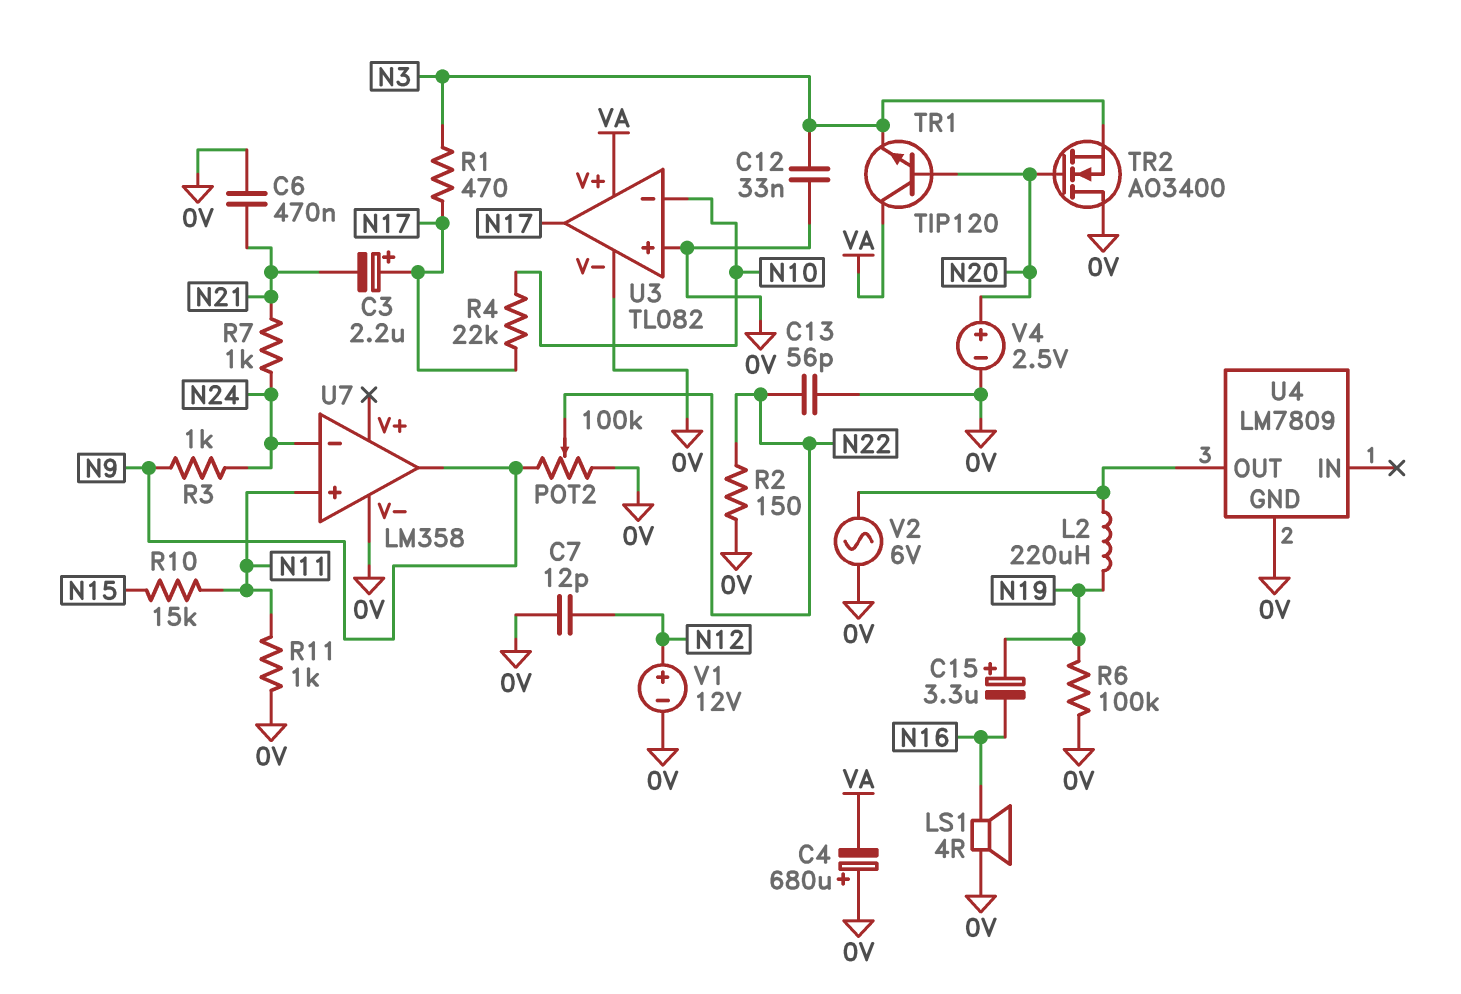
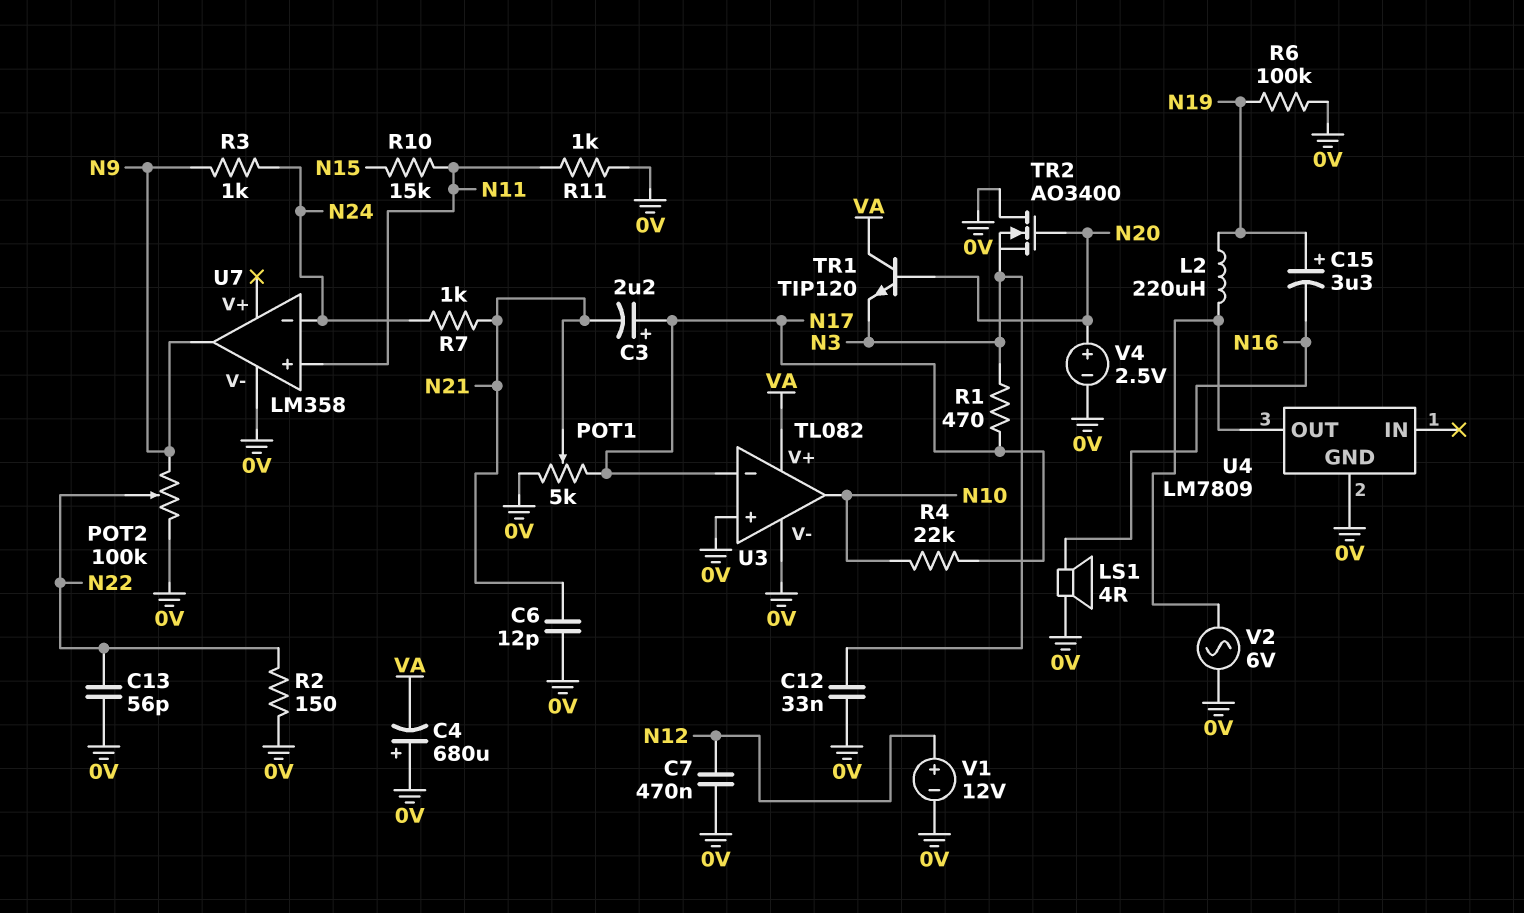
C6: 470nF (0V, N21) -> 12pF (0V, N21)
C7: 12pF (0V, N12) -> 470nF (0V, N12)
POT1: none -> 5k (0V, N17, wiper N21)
U3 pin in-: N10 -> N17
U3 pin out: N17 -> N10

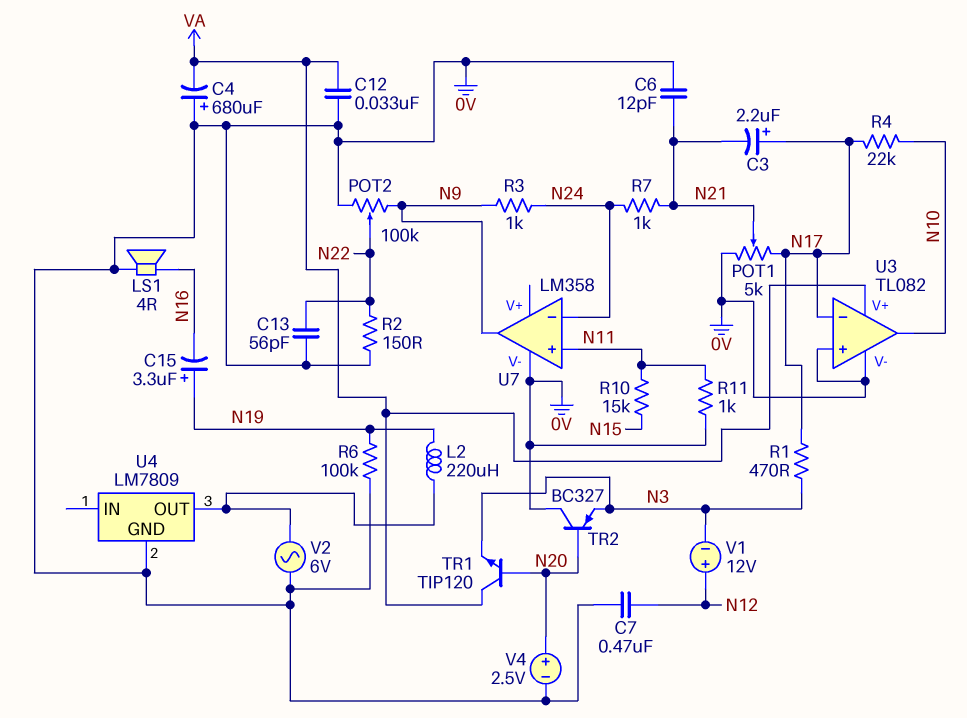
C12: 33nF (0V, N3) -> 33nF (0V, VA)
TR2: NMOS AO3400 (G N20, D 0V, S N3) -> PNP BC327 (B N20, C 0V, E N3)
V1: 12V (plus N12, minus 0V) -> 12V (plus N12, minus N3)

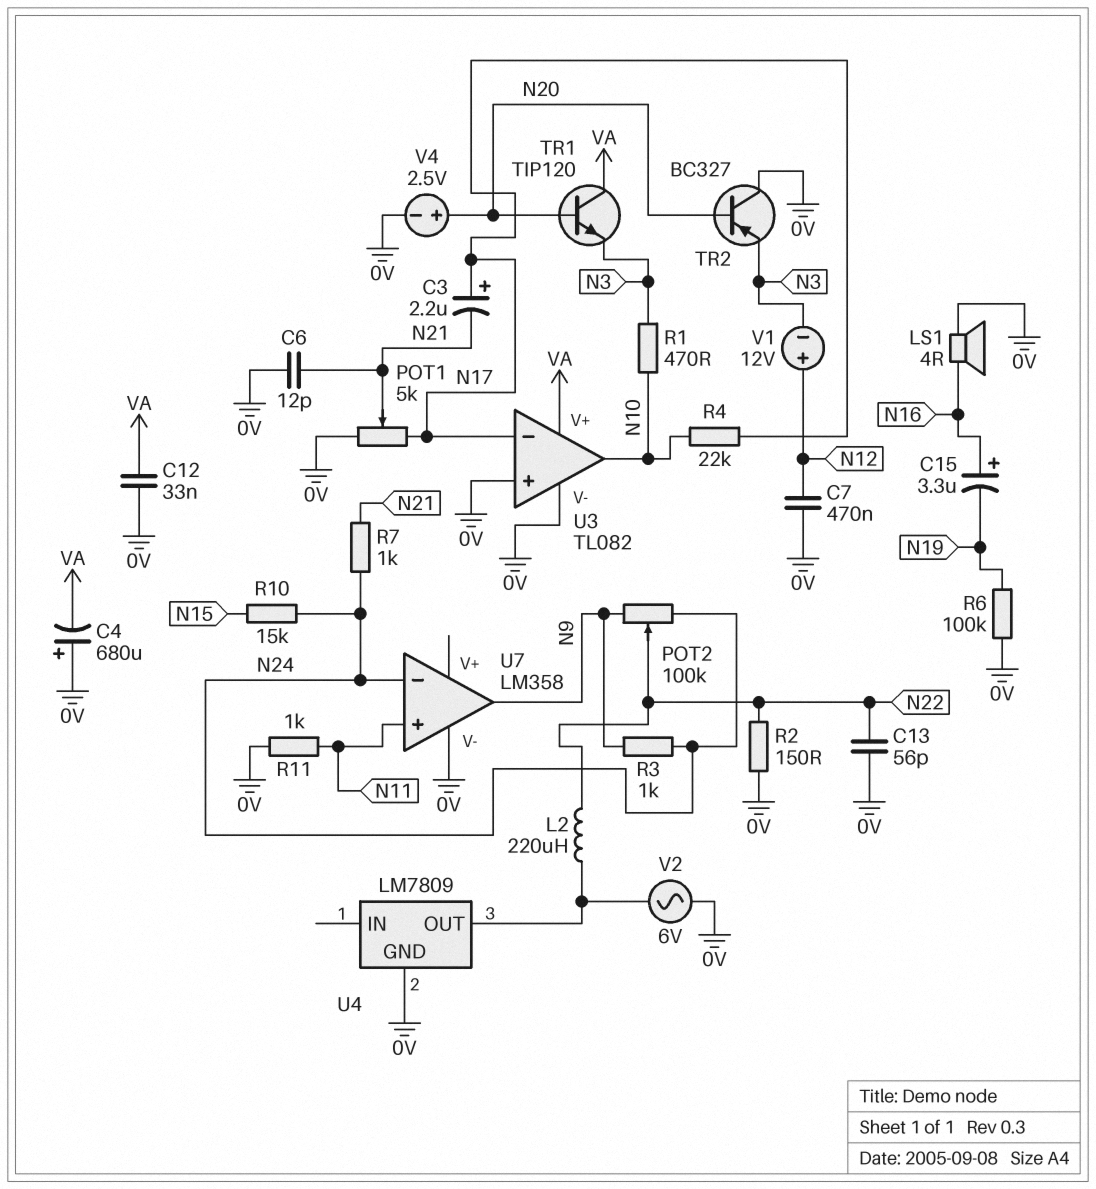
C15: 3.3uF (plus N19, minus N16) -> 3.3uF (plus N16, minus N19)
L2: 220uH (N19, U4/OUT) -> 220uH (N22, U4/OUT)
POT2: 100k (0V, N9, wiper N22) -> 100k (N9, N24, wiper N22)
R1: 470 (N3, N17) -> 470 (N3, N10)
R10: 15k (N11, N15) -> 15k (N15, N24)

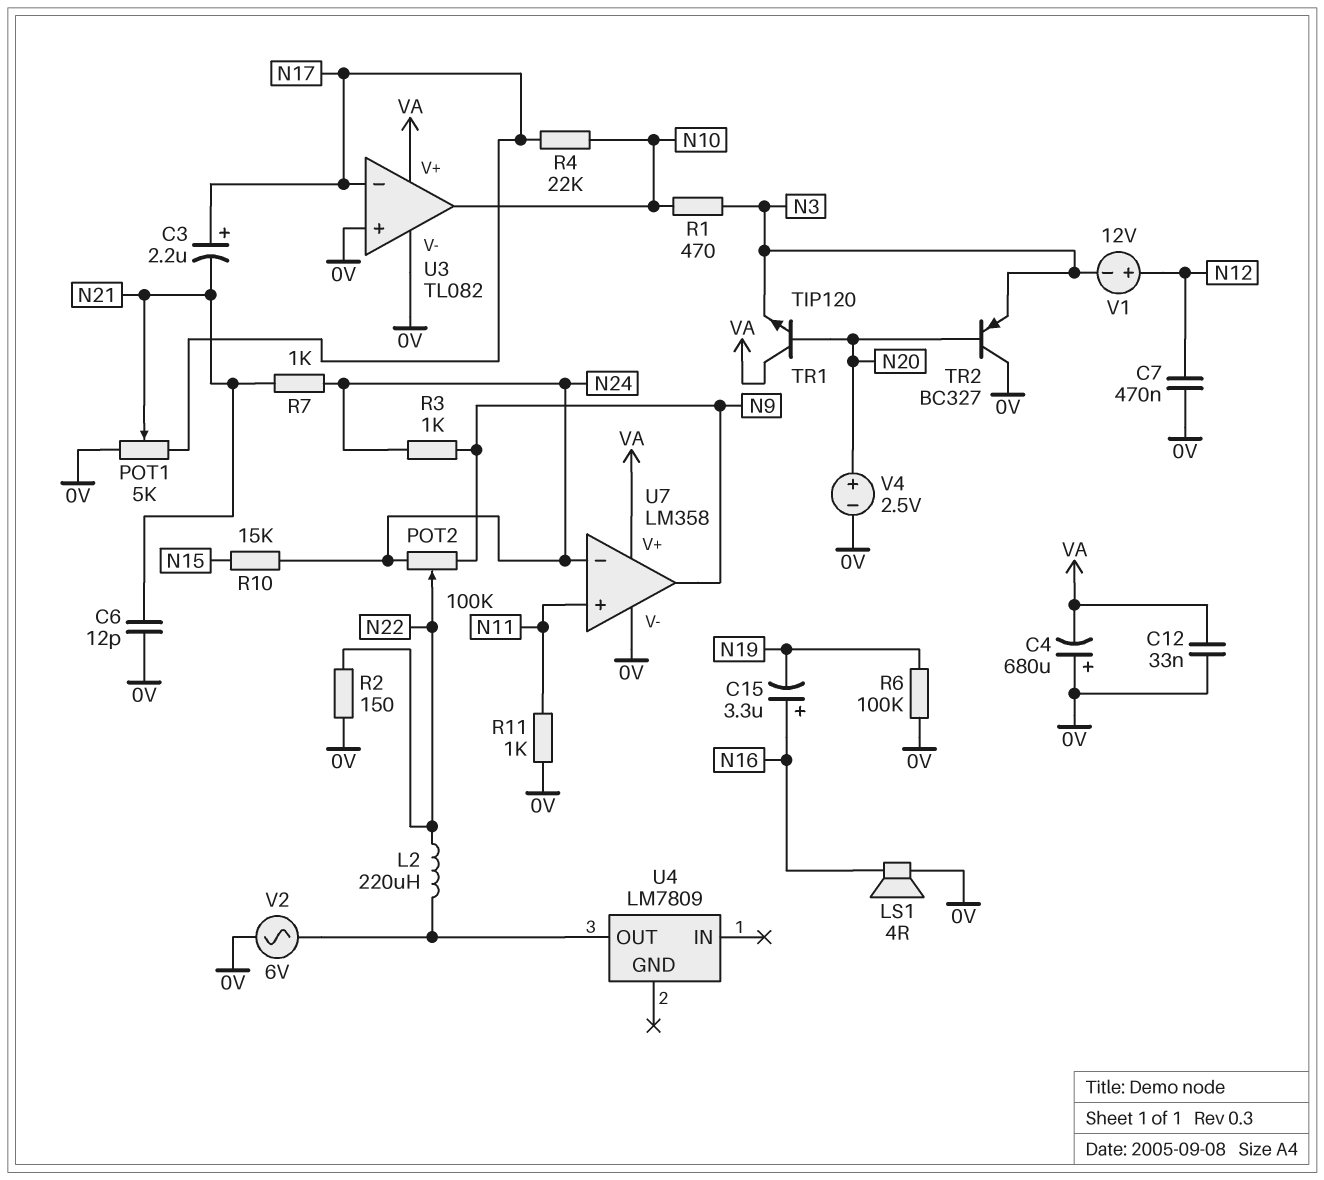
C13: 56pF (0V, N22) -> none
U4 pin GND: 0V -> none
U7 pin V+: none -> VA

